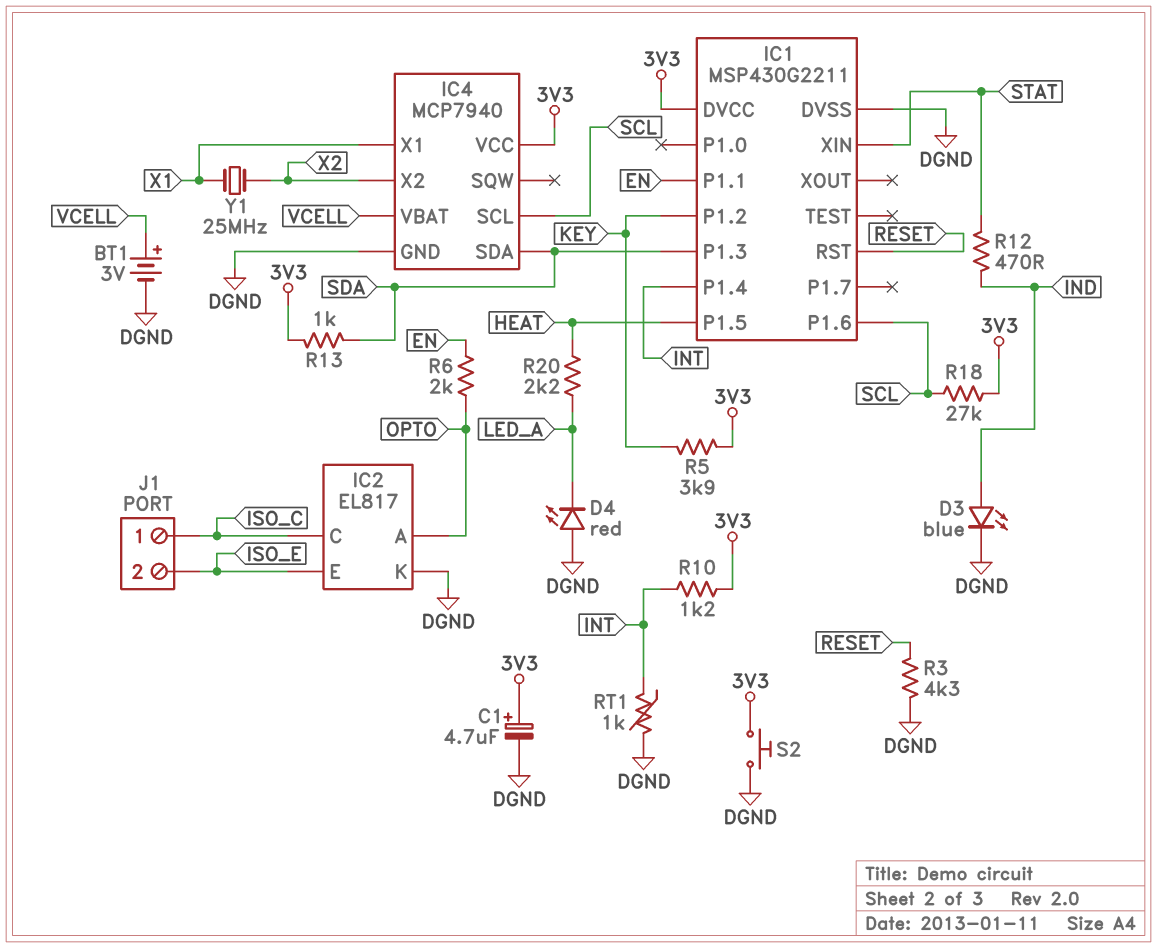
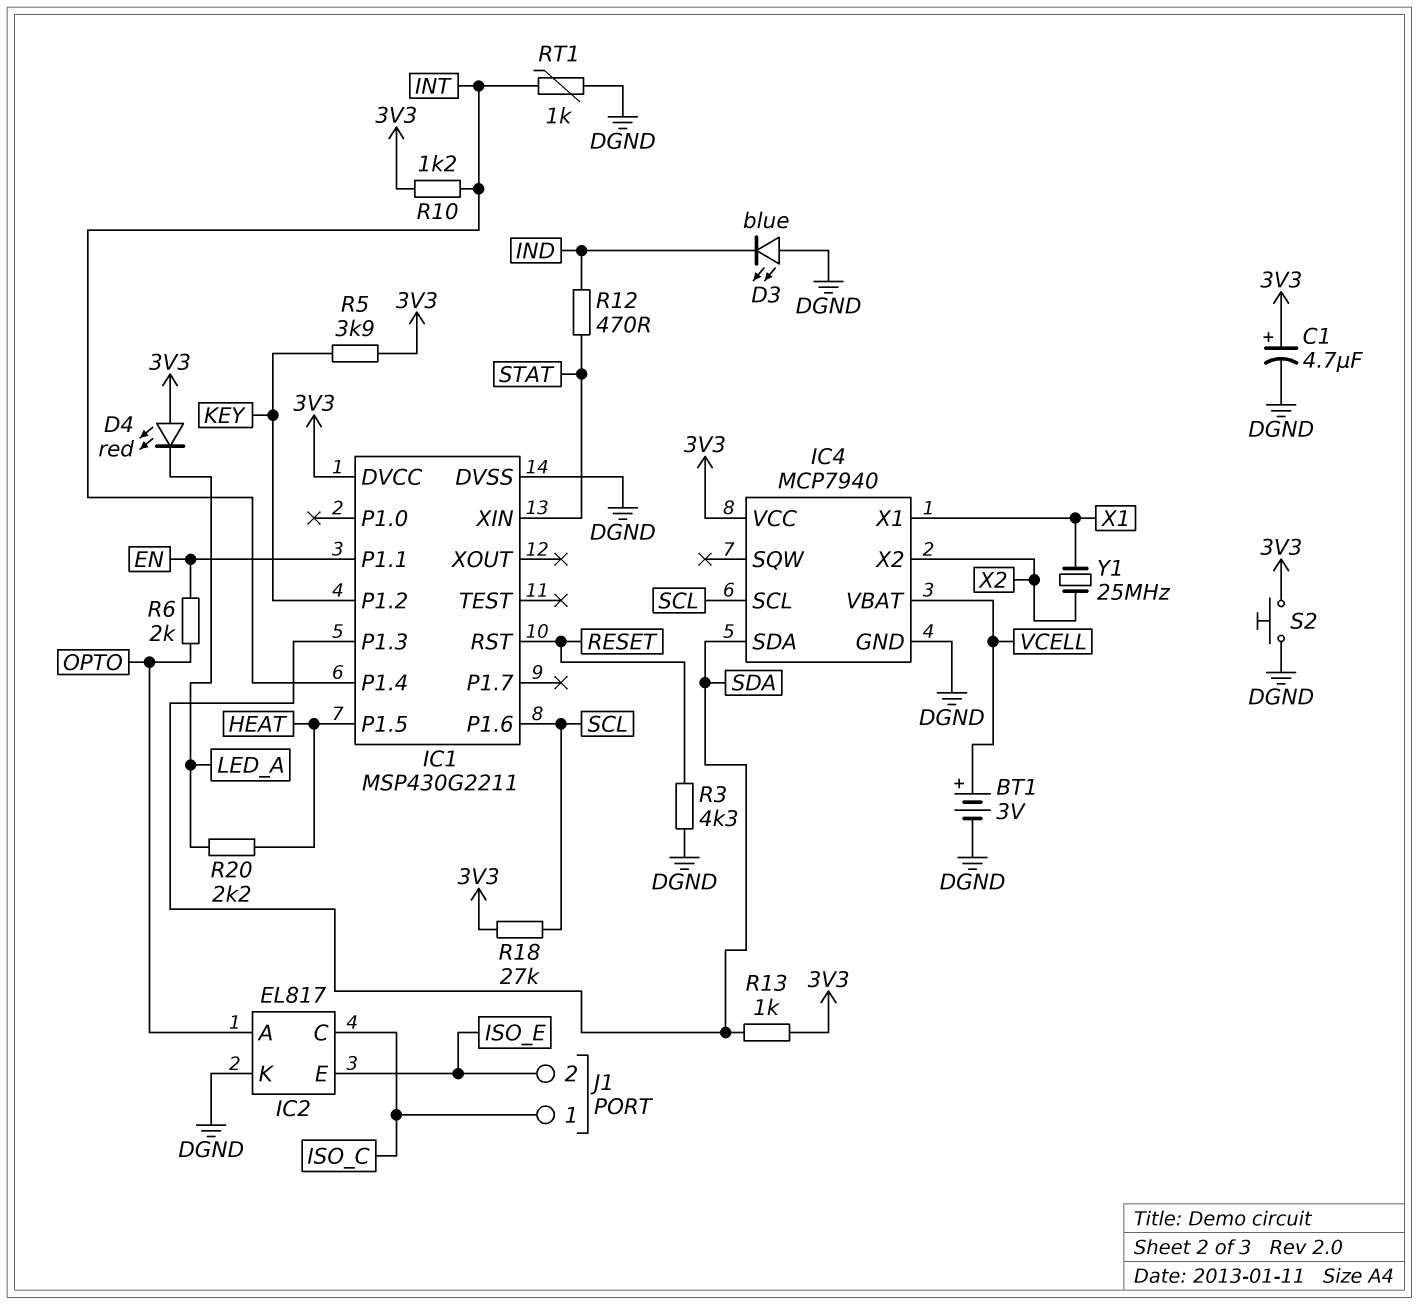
D3: LED blue (A IND, K DGND) -> LED blue (A DGND, K IND)
D4: LED red (A DGND, K LED_A) -> LED red (A 3V3, K LED_A)

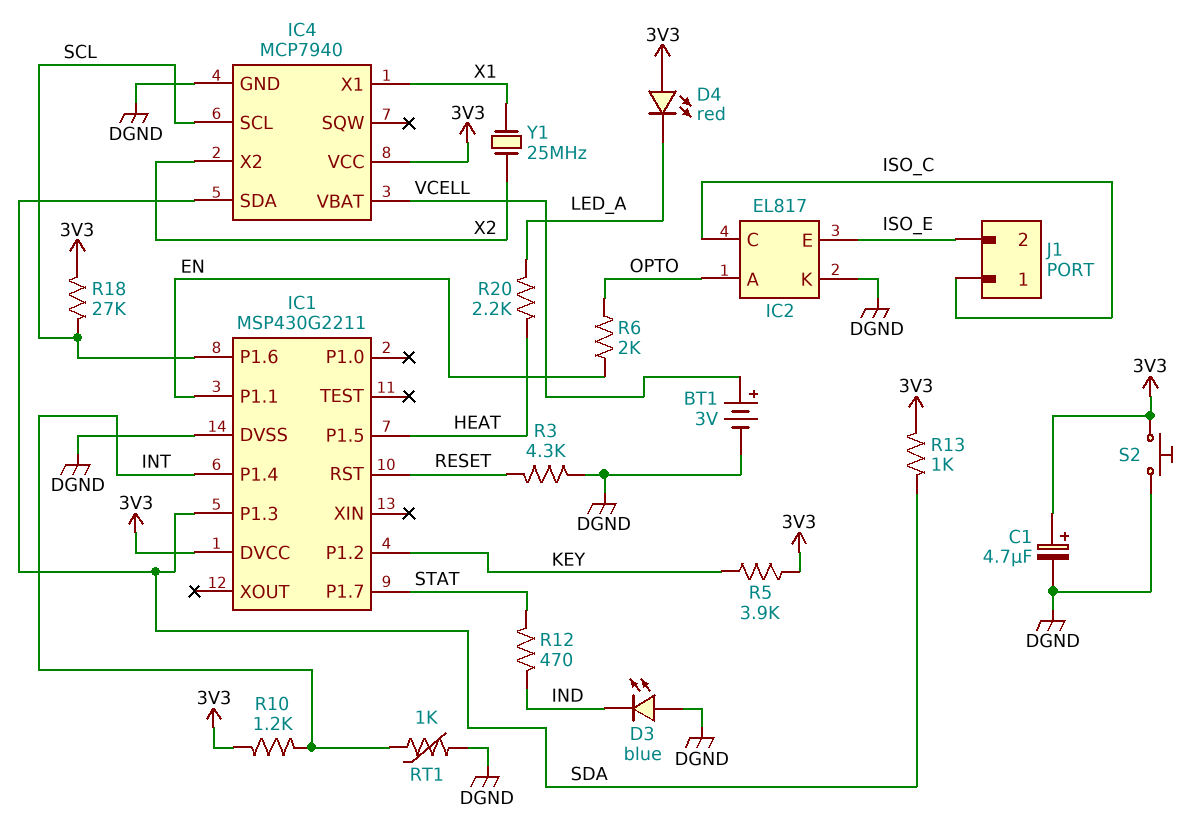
IC1 pin P1.7: none -> STAT
IC1 pin XIN: STAT -> none

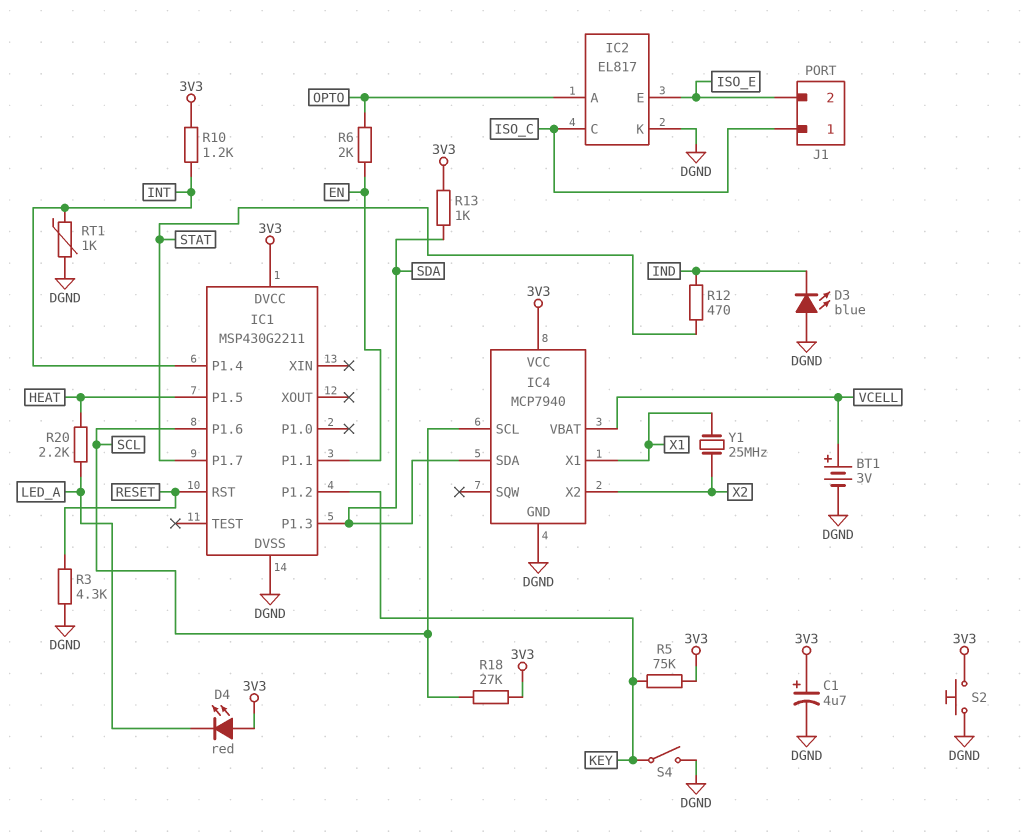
R5: 3.9k (3V3, KEY) -> 75k (3V3, KEY)
S4: none -> switch (DGND, KEY)

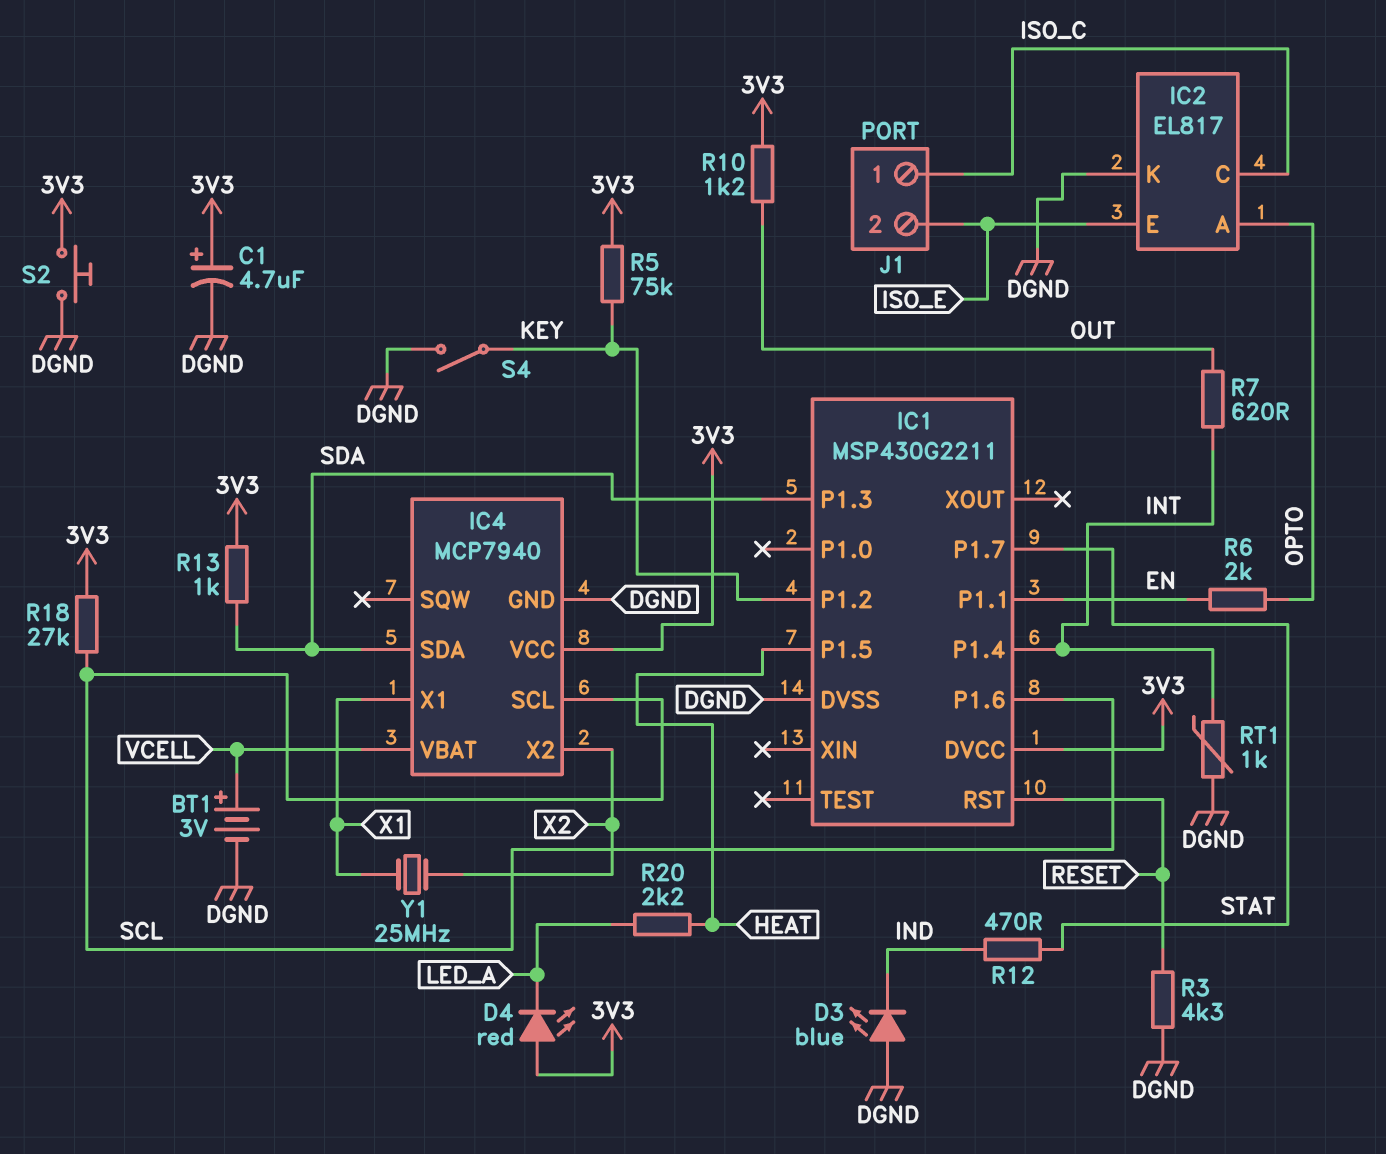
R7: none -> 620 (INT, OUT)
R10: 1.2k (3V3, INT) -> 1.2k (3V3, OUT)

